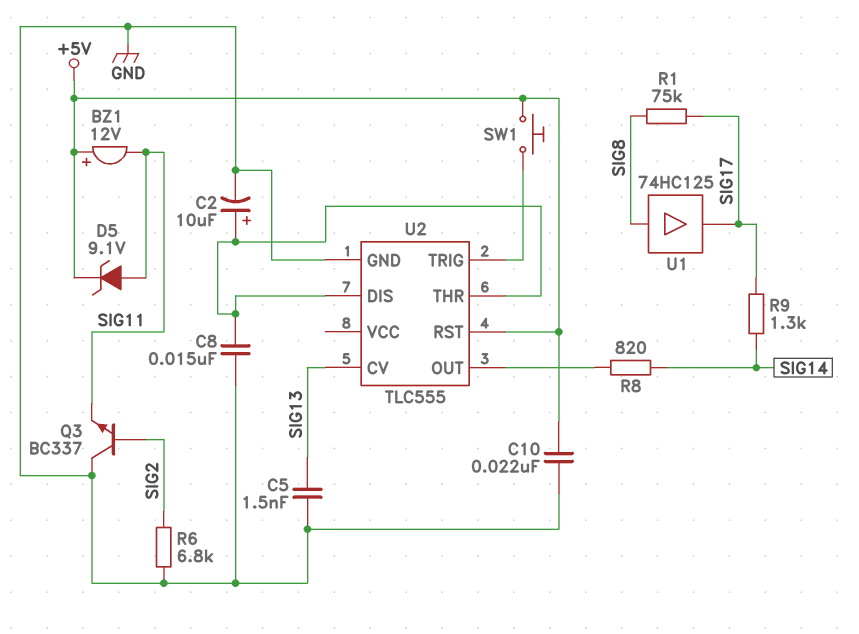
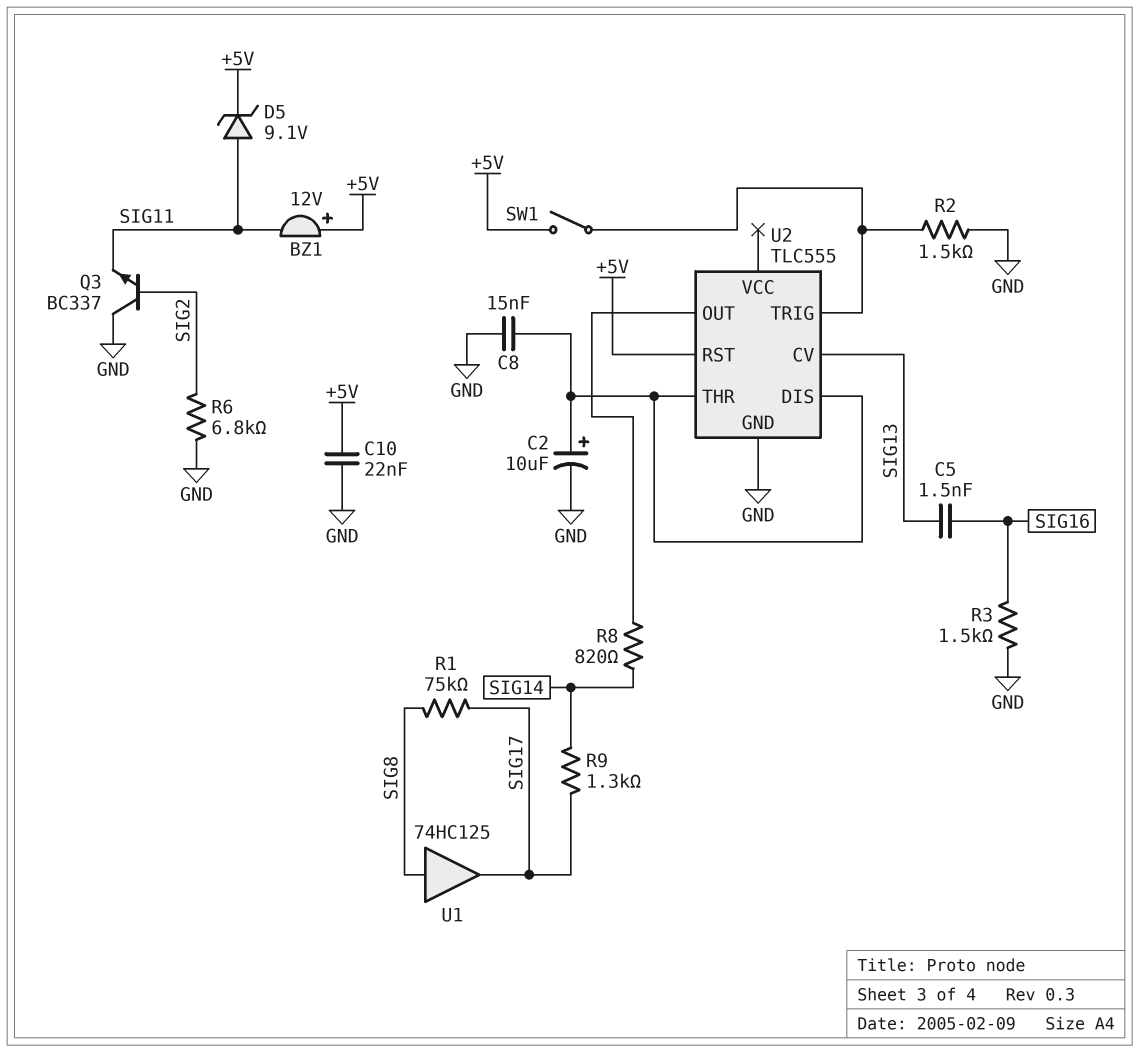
C5: 1.5nF (GND, SIG13) -> 1.5nF (SIG13, SIG16)
R2: none -> 1.5k (GND, U2/TRIG)
R3: none -> 1.5k (GND, SIG16)
SW1: button (+5V, U2/TRIG) -> switch (+5V, U2/TRIG)

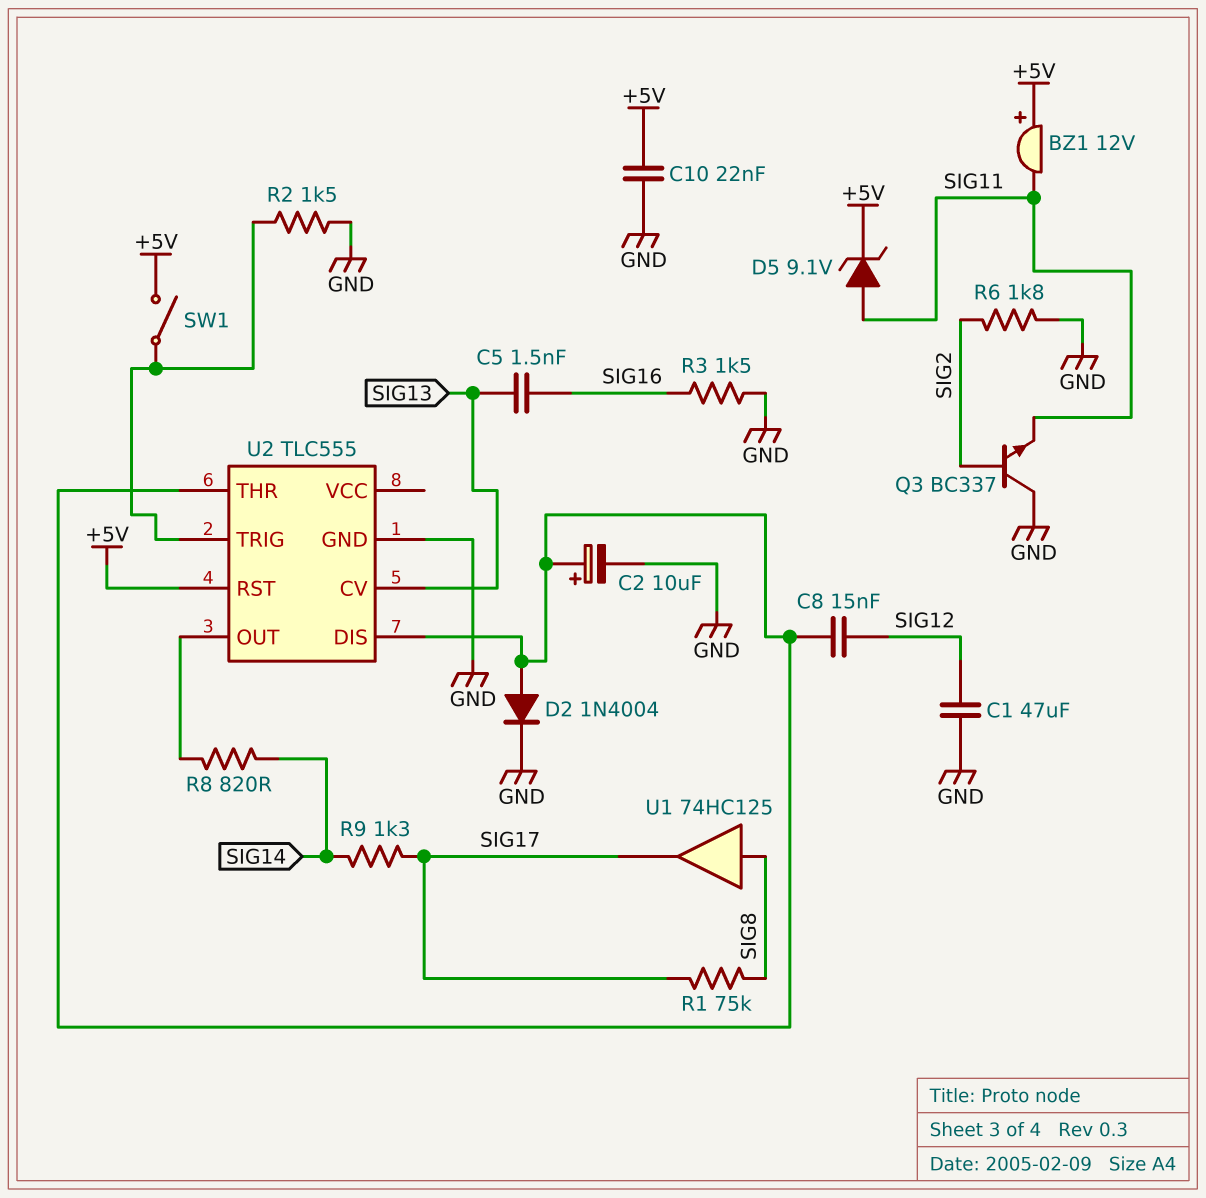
C1: none -> 47uF (GND, SIG12)
C8: 15nF (GND, U2/DIS) -> 15nF (SIG12, U2/DIS)
D2: none -> diode 1N4004 (A U2/DIS, K GND)
R6: 6.8k (GND, SIG2) -> 1.8k (GND, SIG2)

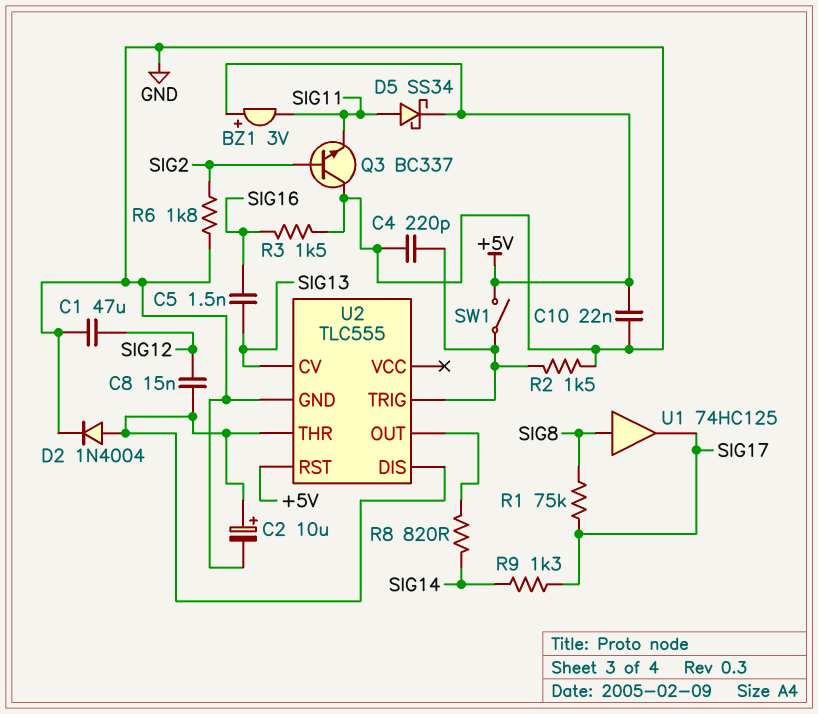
BZ1: buzzer 12V (plus +5V, minus SIG11) -> buzzer 3V (plus +5V, minus SIG11)
C4: none -> 220pF (GND, U2/TRIG)
D5: zener 9.1V (A SIG11, K +5V) -> schottky SS34 (A SIG11, K +5V)

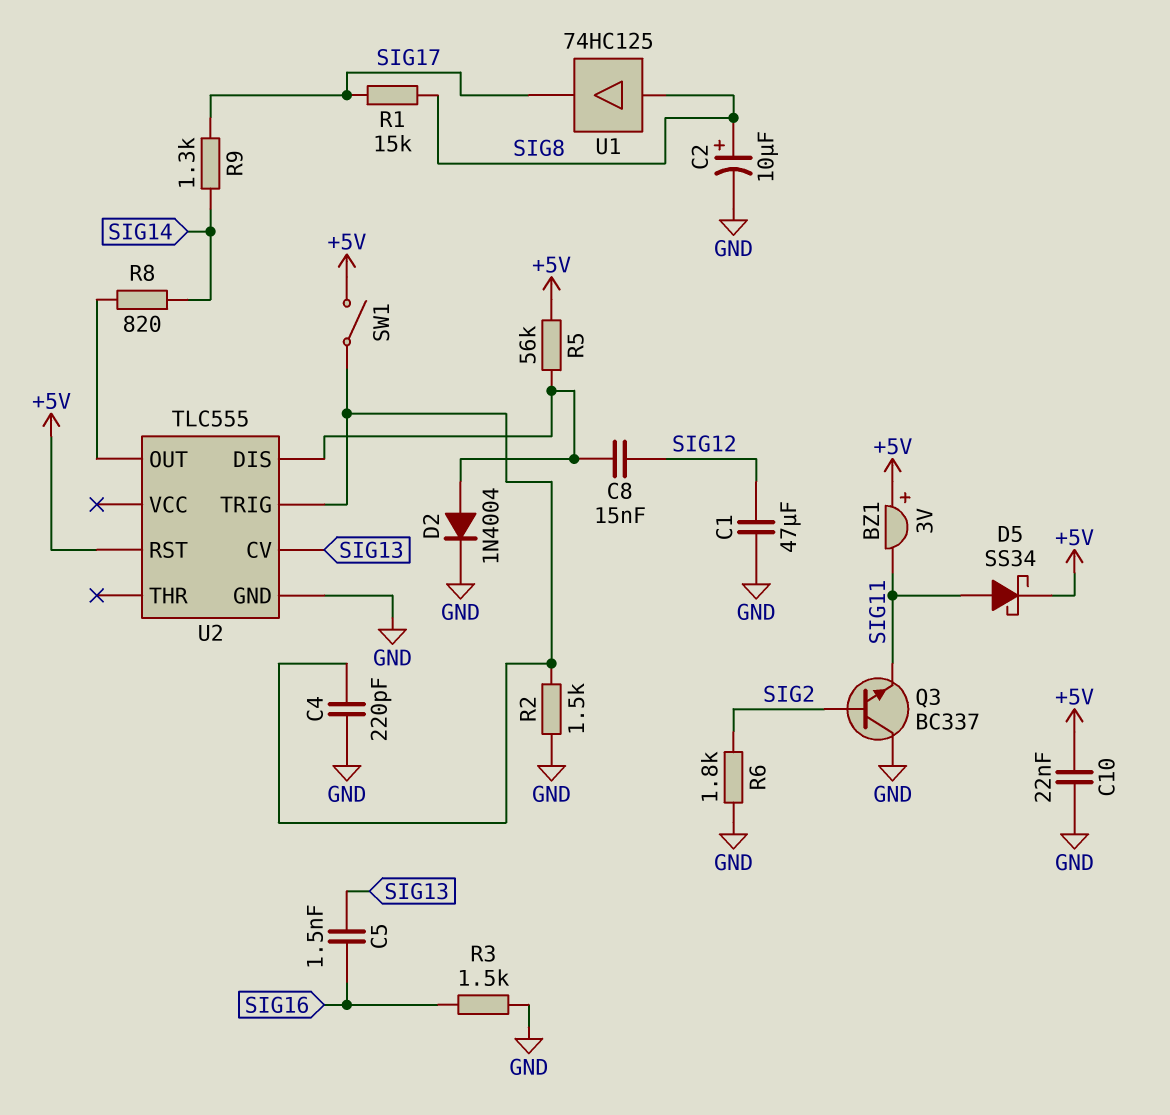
C2: 10uF (plus U2/DIS, minus GND) -> 10uF (plus SIG8, minus GND)
R1: 75k (SIG8, SIG17) -> 15k (SIG8, SIG17)
R5: none -> 56k (+5V, U2/DIS)
U2 pin THR: U2/DIS -> none

